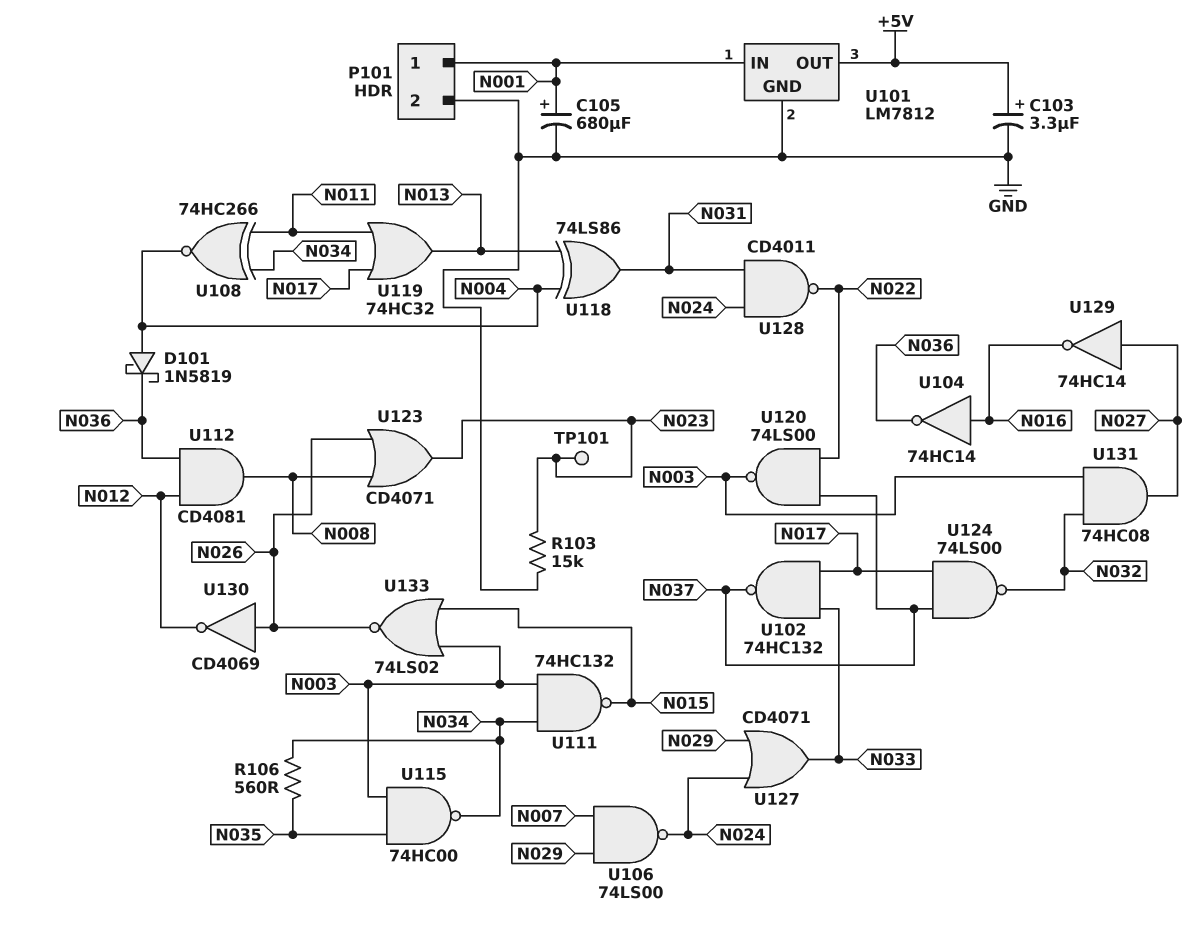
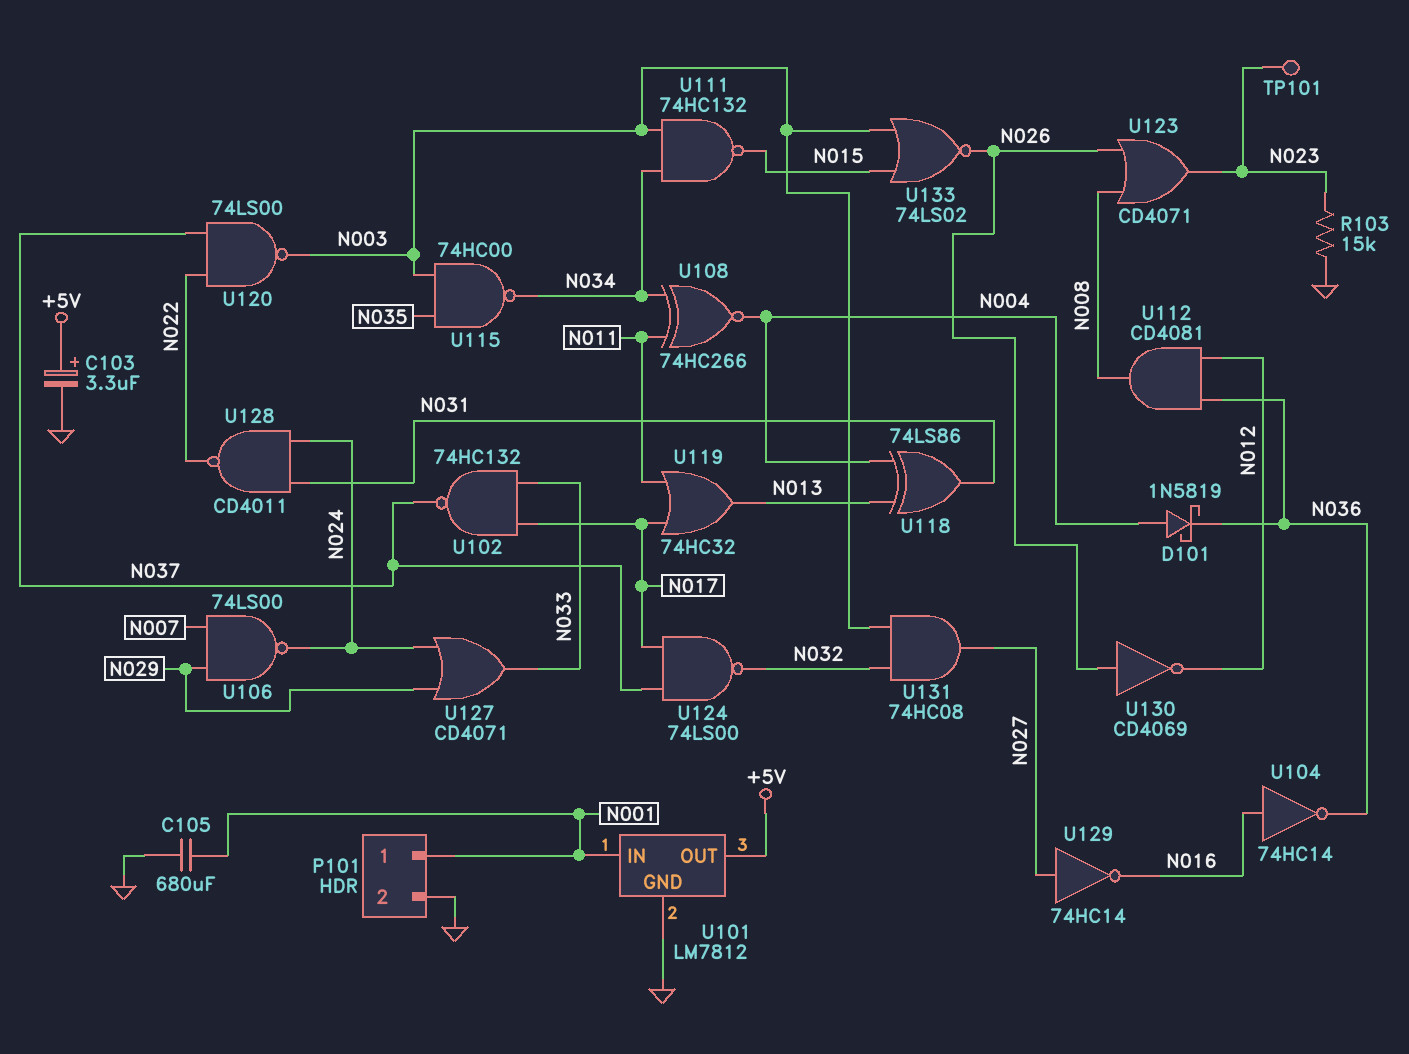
C105: 680uF (plus N001, minus GND) -> 680uF (GND, N001)
R106: 560 (N034, N035) -> none

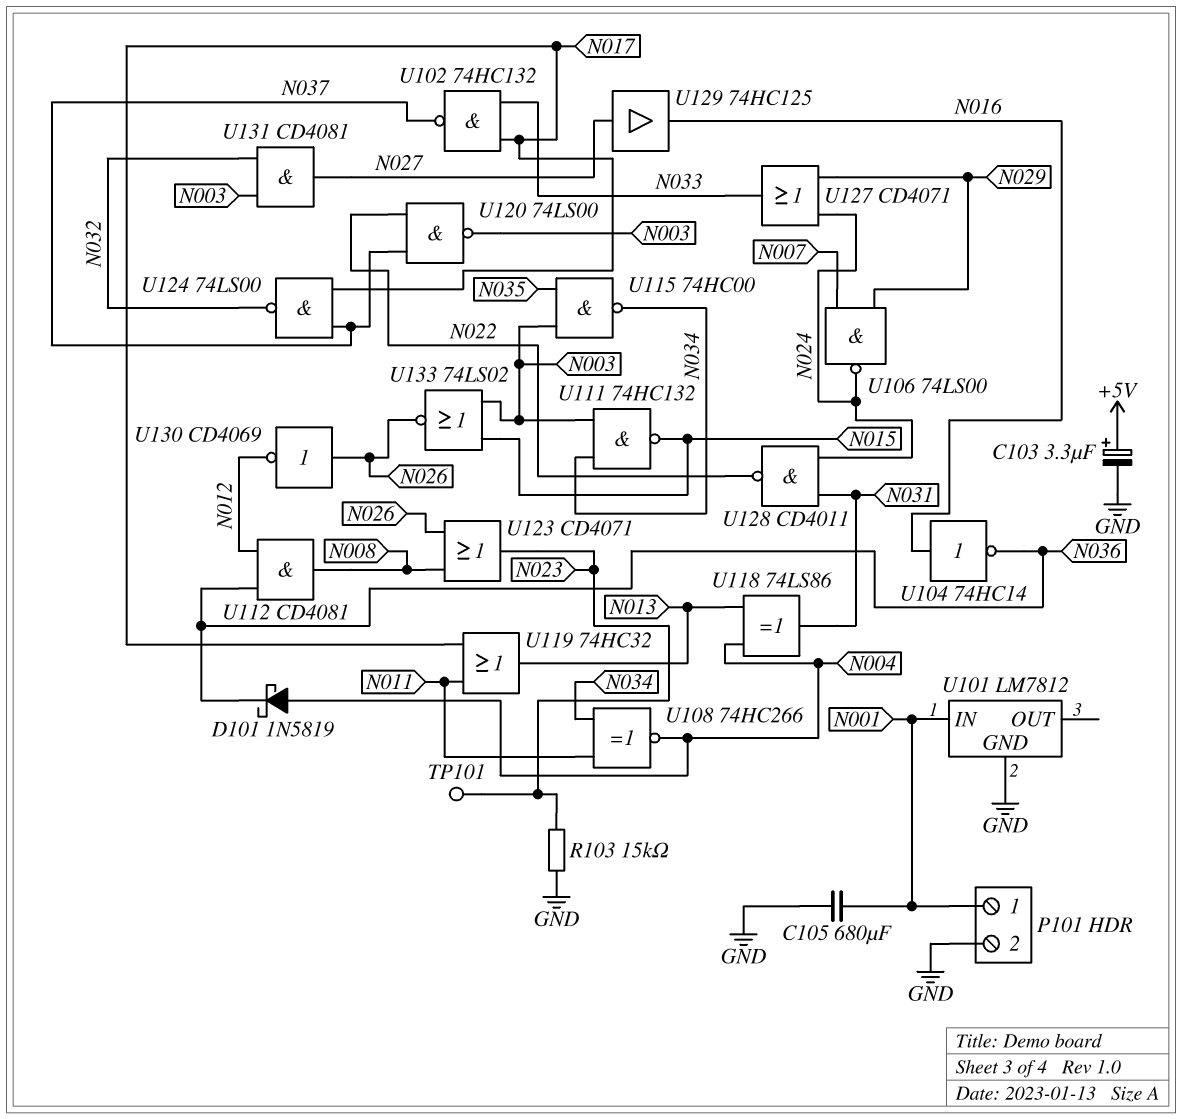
U101 pin OUT: +5V -> none
U129: NOT 74HC14 (in N027, out N016) -> buffer 74HC125 (in N027, out N016)
U131: AND 74HC08 (in N003, in N032, out N027) -> AND CD4081 (in N003, in N032, out N027)

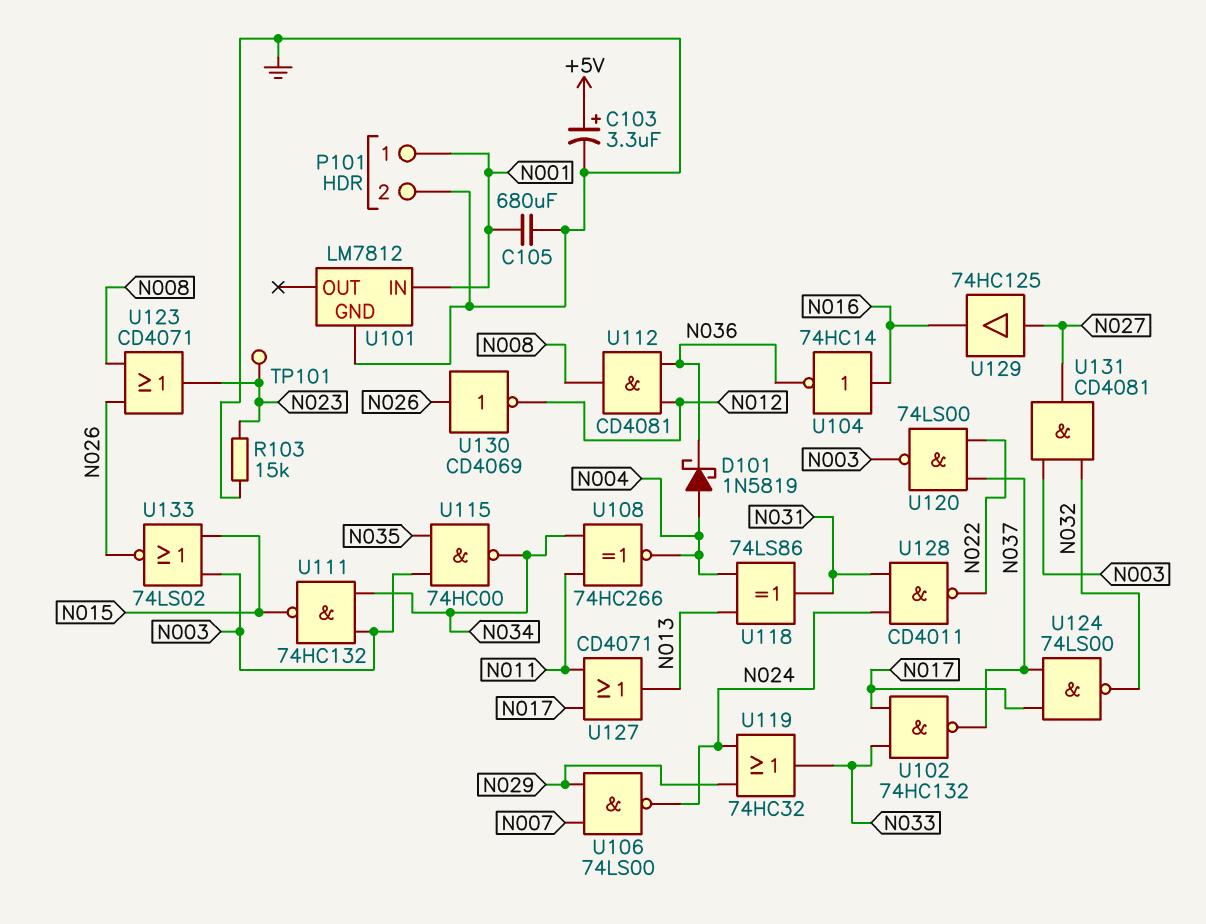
U119: OR 74HC32 (in N011, in N017, out N013) -> OR 74HC32 (in N024, in N029, out N033)
U127: OR CD4071 (in N024, in N029, out N033) -> OR CD4071 (in N011, in N017, out N013)

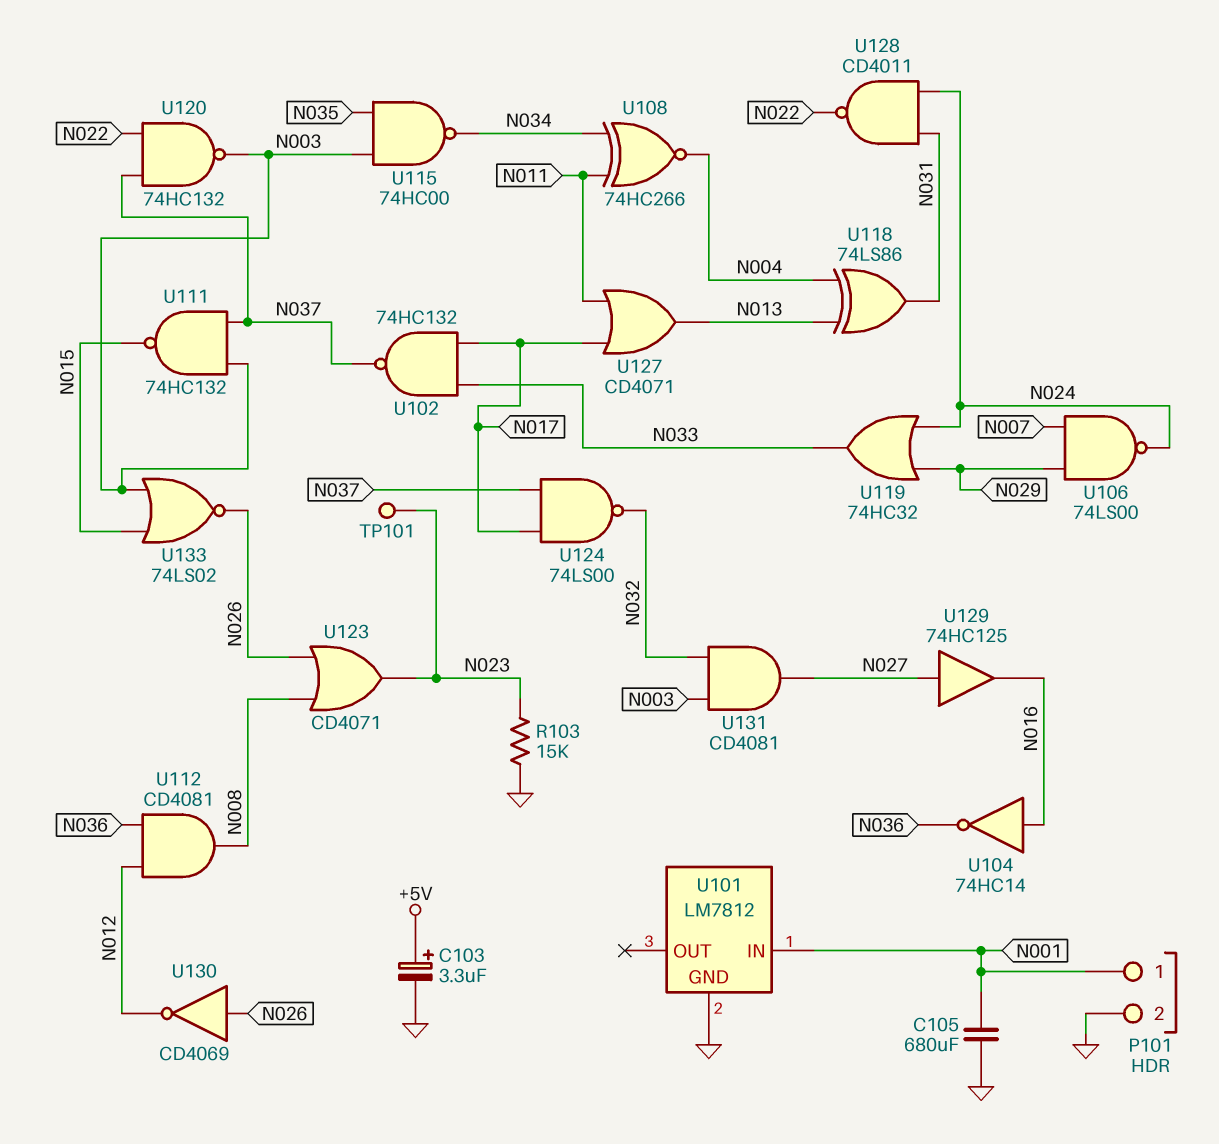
D101: schottky 1N5819 (A N004, K N036) -> none
U111: NAND 74HC132 (in N003, in N034, out N015) -> NAND 74HC132 (in N003, in N037, out N015)
U120: NAND 74LS00 (in N022, in N037, out N003) -> NAND 74HC132 (in N022, in N037, out N003)

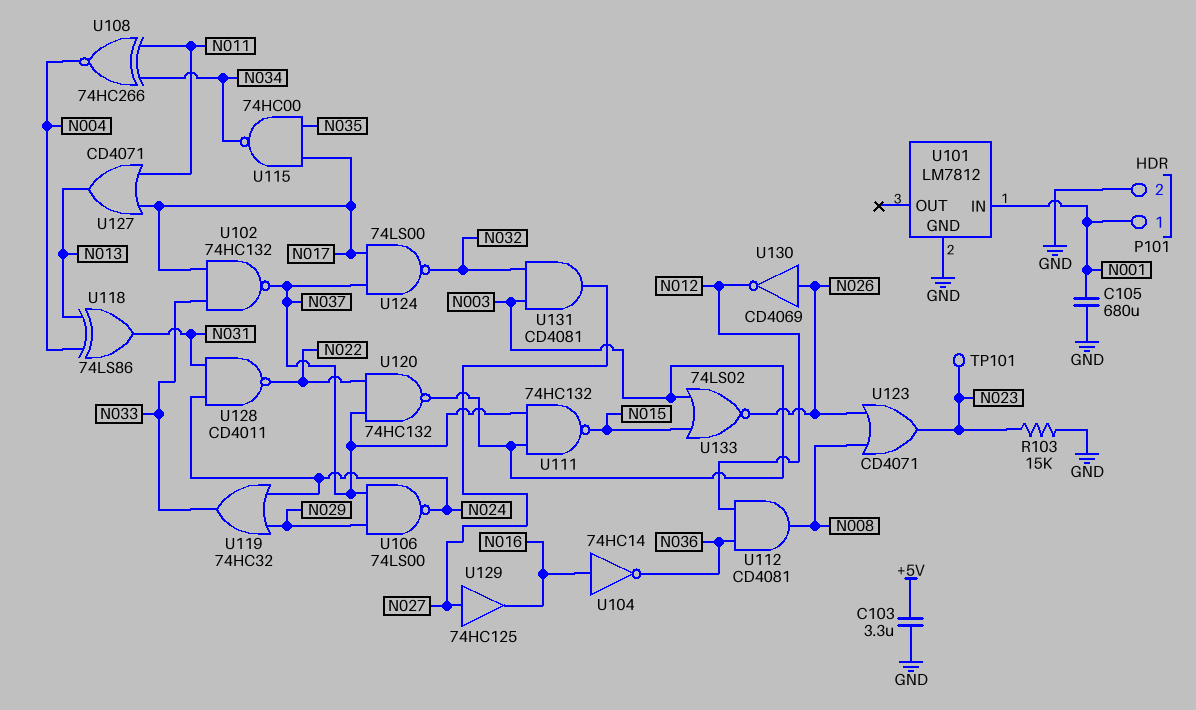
C103: 3.3uF (plus +5V, minus GND) -> 3.3uF (+5V, GND)
U106: NAND 74LS00 (in N007, in N029, out N024) -> NAND 74LS00 (in N029, in N037, out N024)
U115: NAND 74HC00 (in N003, in N035, out N034) -> NAND 74HC00 (in N017, in N035, out N034)

